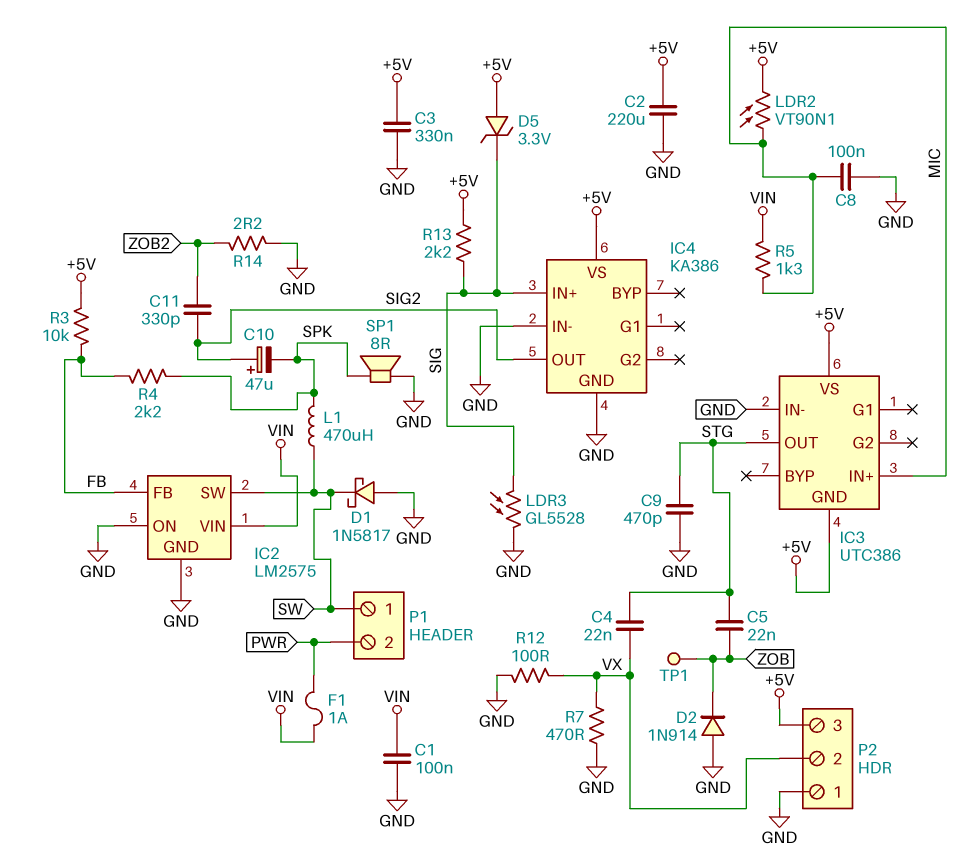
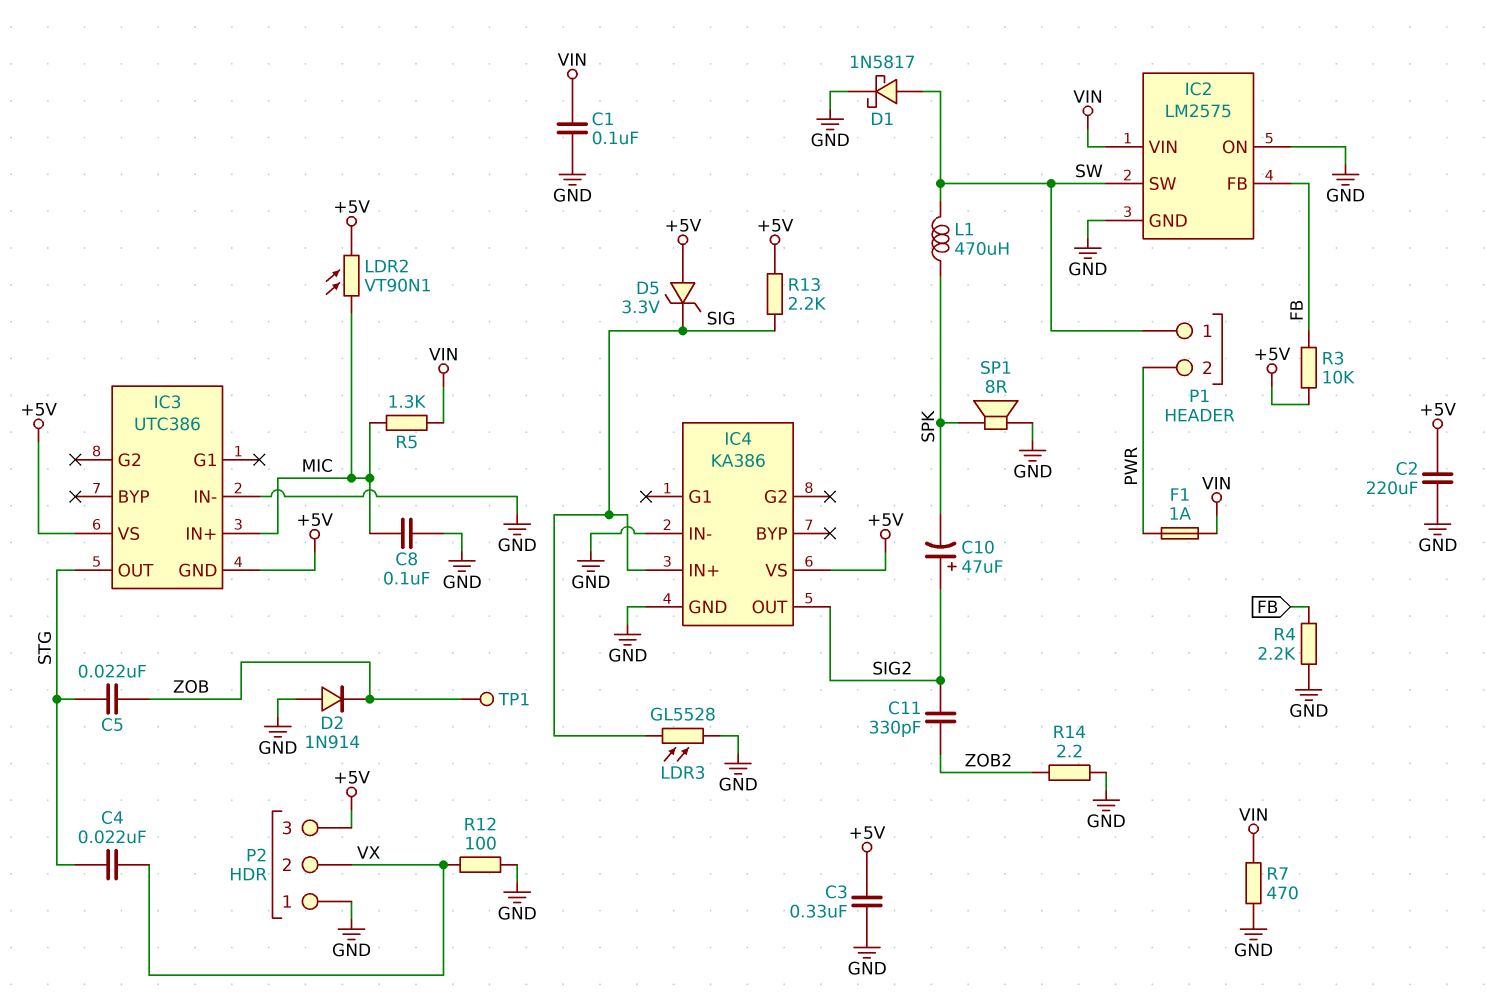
C9: 470pF (GND, STG) -> none
D1: schottky 1N5817 (A GND, K SW) -> schottky 1N5817 (A SW, K GND)
R4: 2.2k (FB, SPK) -> 2.2k (FB, GND)
R7: 470 (GND, VX) -> 470 (GND, VIN)

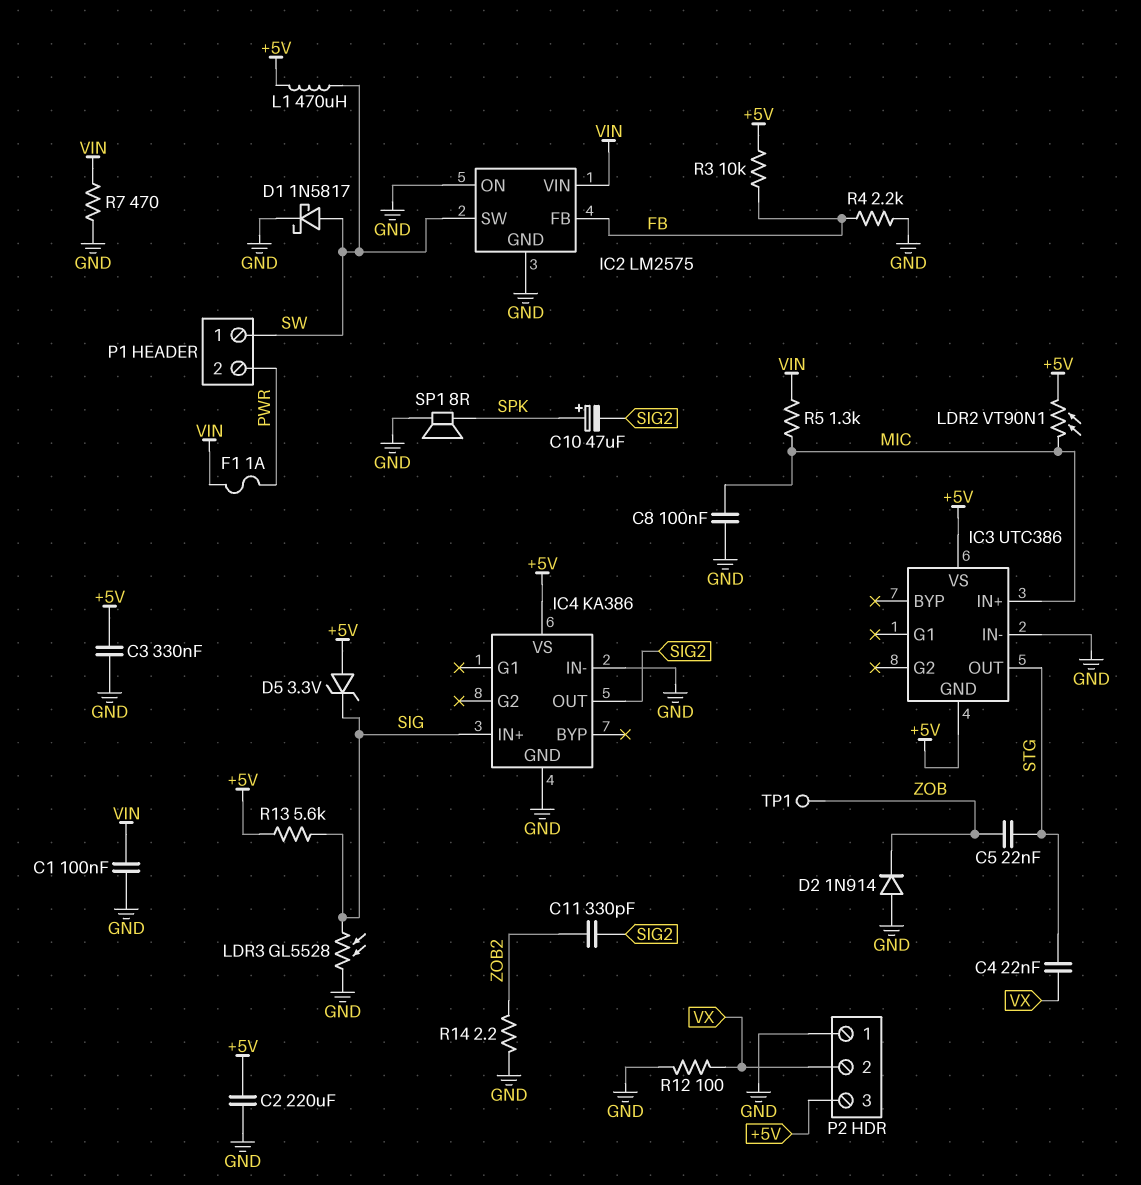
C10: 47uF (plus SIG2, minus SPK) -> 47uF (plus SPK, minus SIG2)
L1: 470uH (SPK, SW) -> 470uH (+5V, SW)
R13: 2.2k (+5V, SIG) -> 5.6k (+5V, SIG)

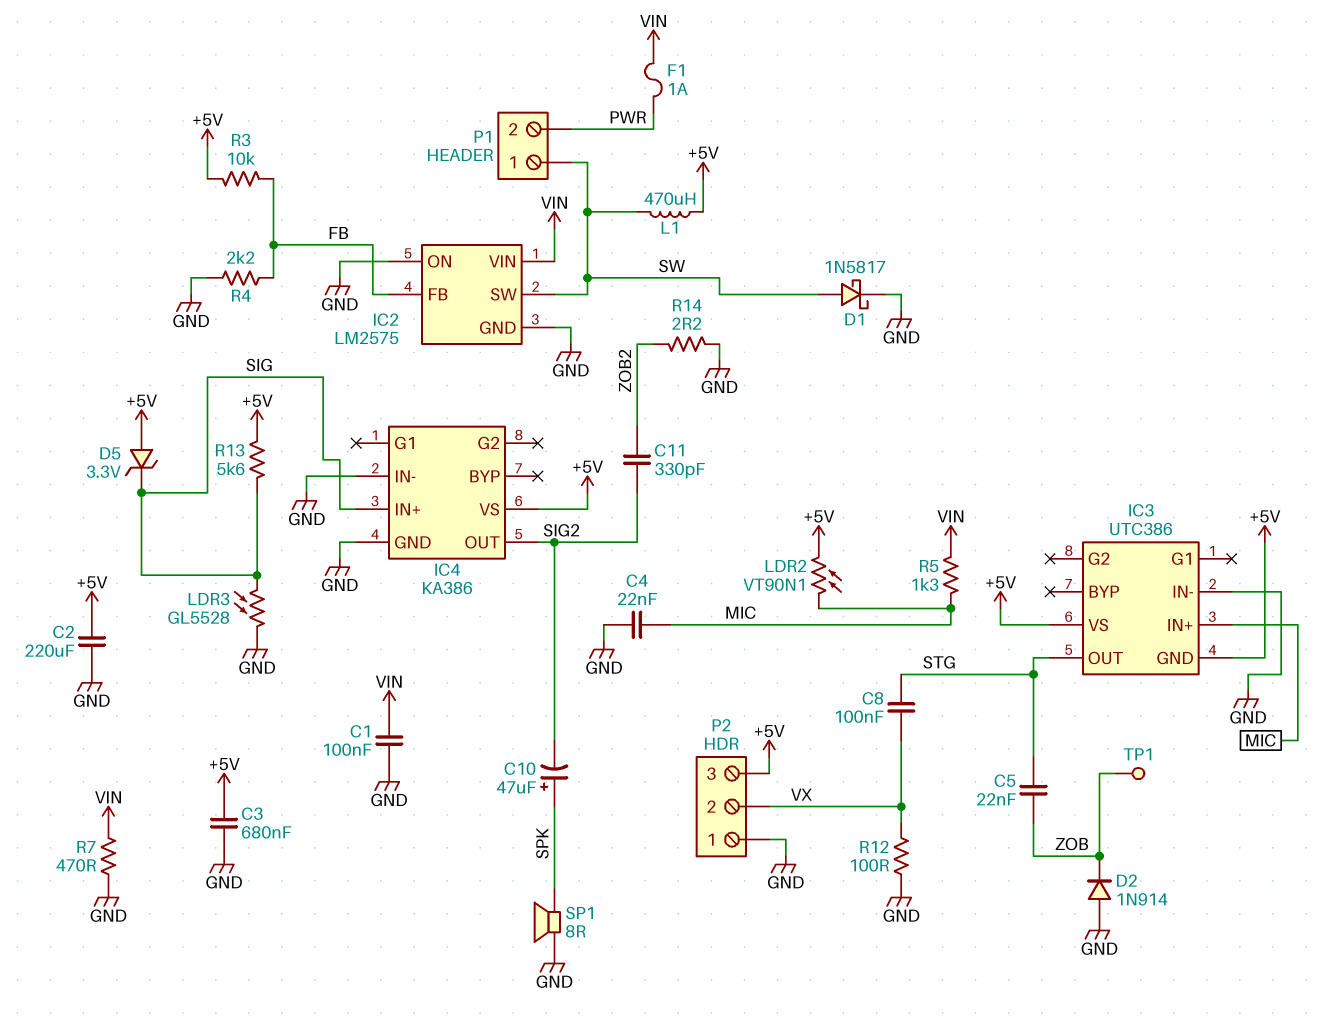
C3: 330nF (+5V, GND) -> 680nF (+5V, GND)
C4: 22nF (STG, VX) -> 22nF (GND, MIC)
C8: 100nF (GND, MIC) -> 100nF (STG, VX)

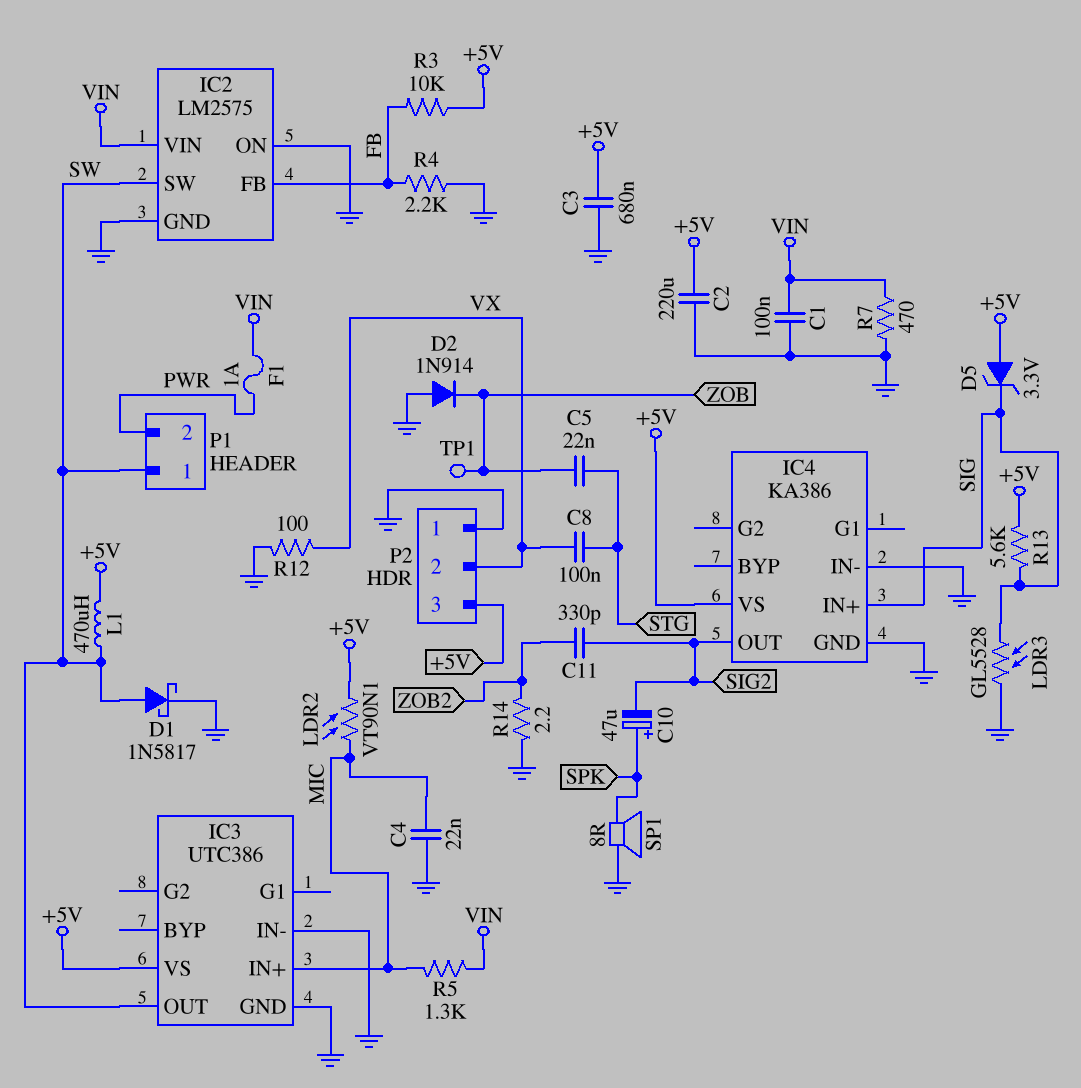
IC3 pin GND: +5V -> GND
IC3 pin OUT: STG -> SW

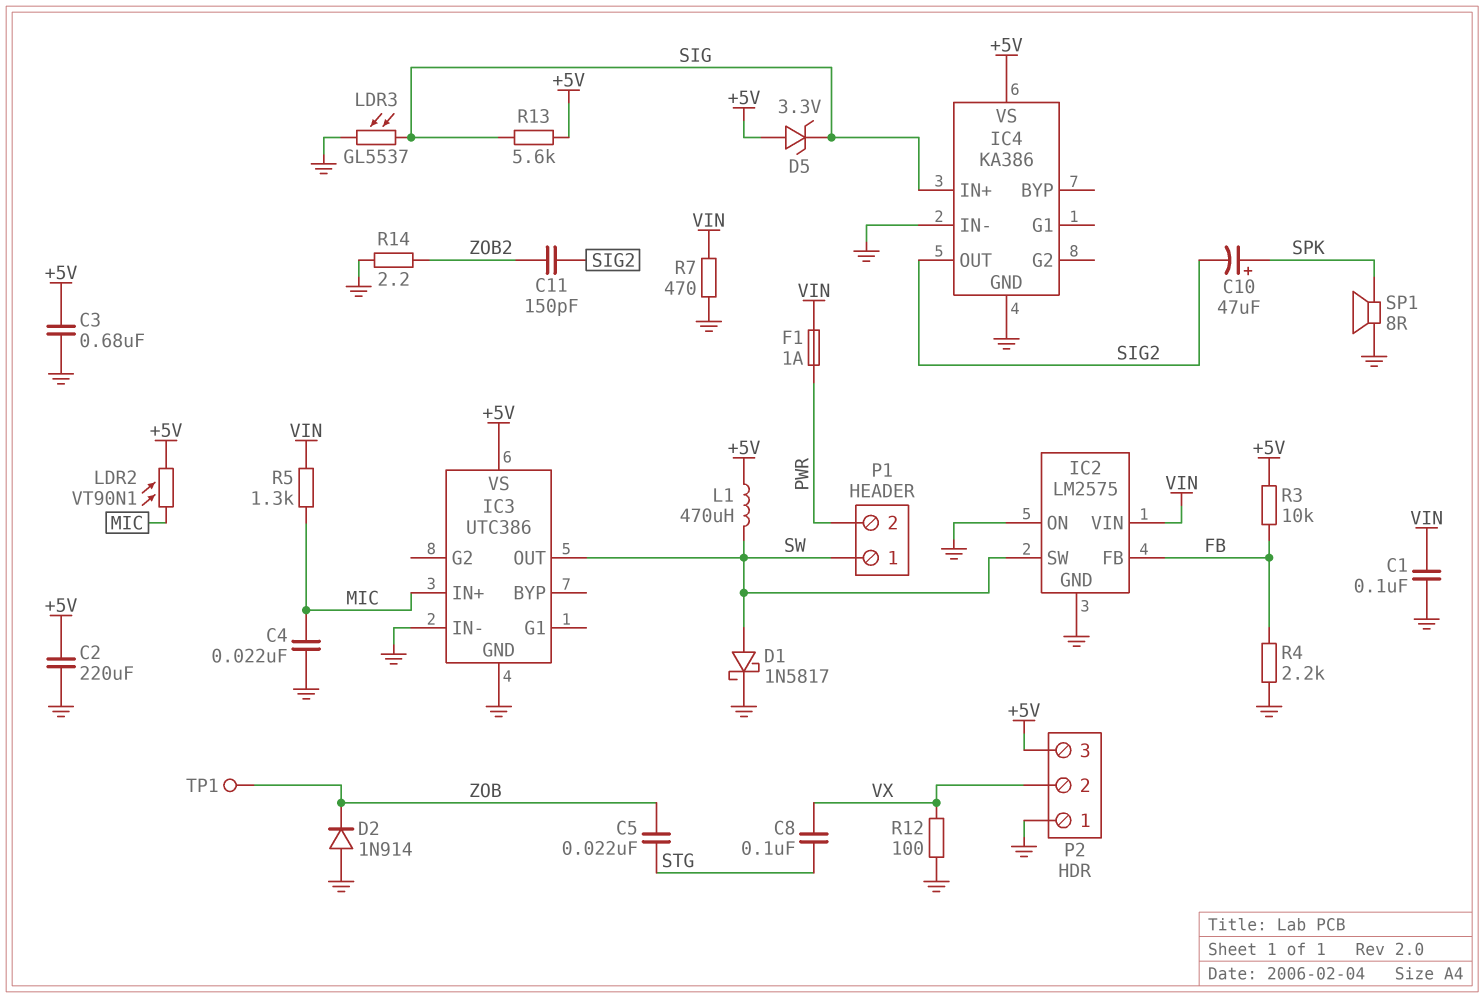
C11: 330pF (SIG2, ZOB2) -> 150pF (SIG2, ZOB2)
LDR3: GL5528 (GND, SIG) -> GL5537 (GND, SIG)

